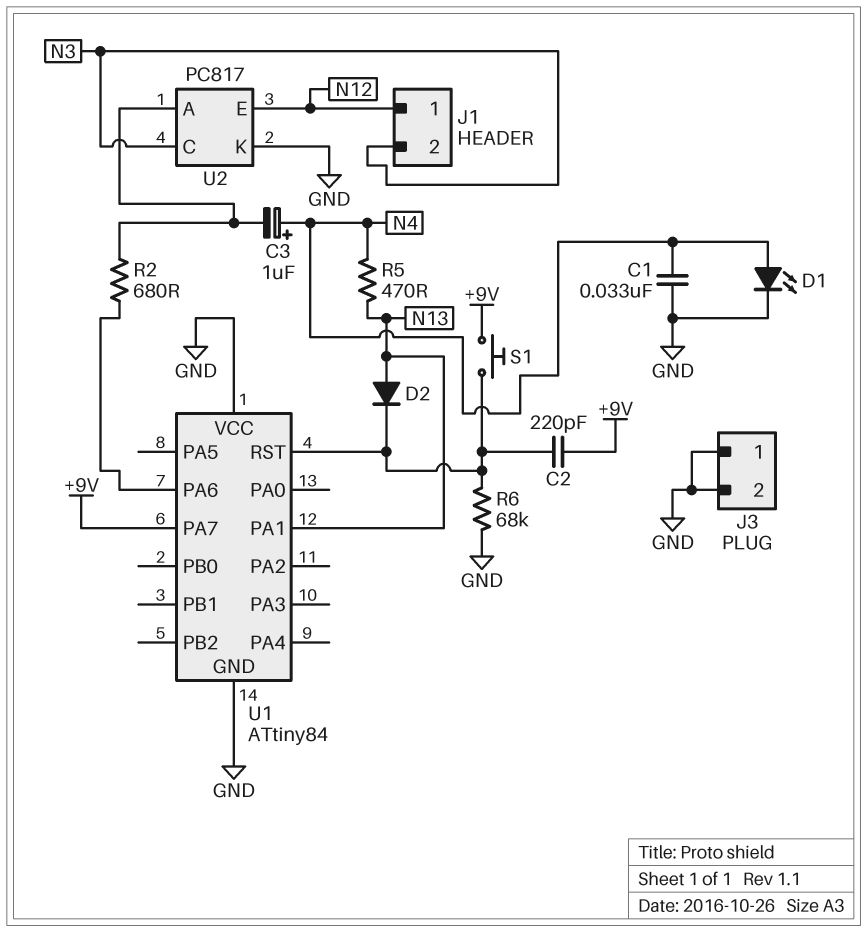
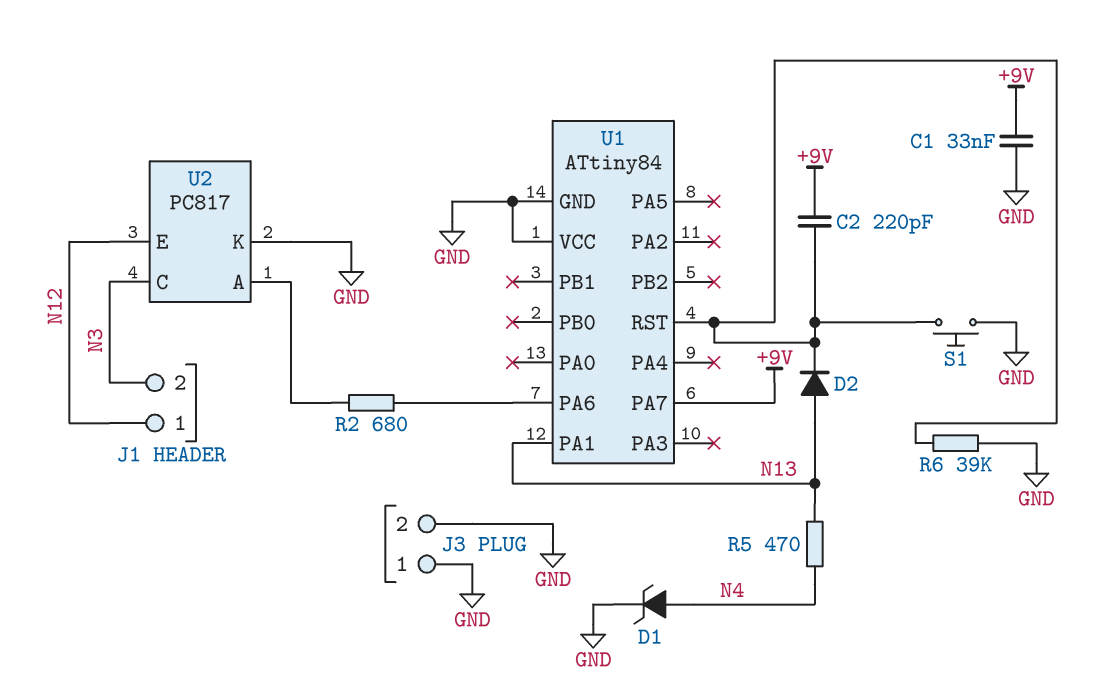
C1: 33nF (GND, N4) -> 33nF (+9V, GND)
C3: 1uF (plus N4, minus U2/A) -> none
D1: LED (A N4, K GND) -> zener (A N4, K GND)
R6: 68k (GND, U1/RST) -> 39k (GND, U1/RST)
S1: button (+9V, U1/RST) -> button (GND, U1/RST)

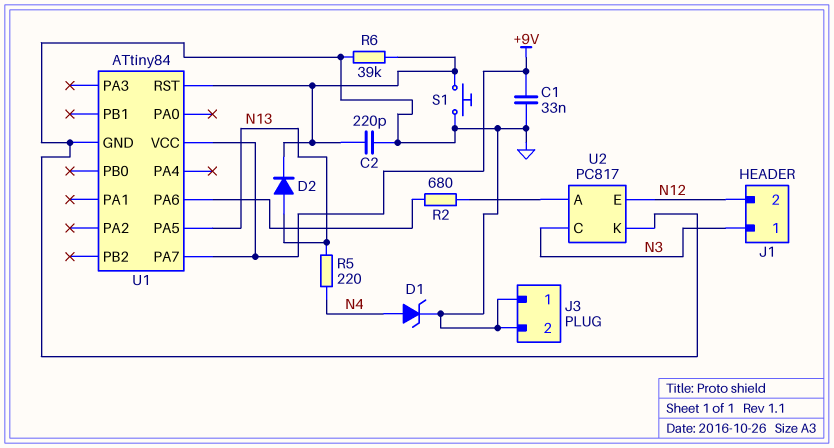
C2: 220pF (+9V, U1/RST) -> 220pF (GND, U1/RST)
J1 pin 1: N12 -> N3
J1 pin 2: N3 -> N12
R5: 470 (N4, N13) -> 220 (N4, N13)
U1 pin PA1: N13 -> none
U1 pin PA5: none -> N13
U1 pin VCC: GND -> +9V

